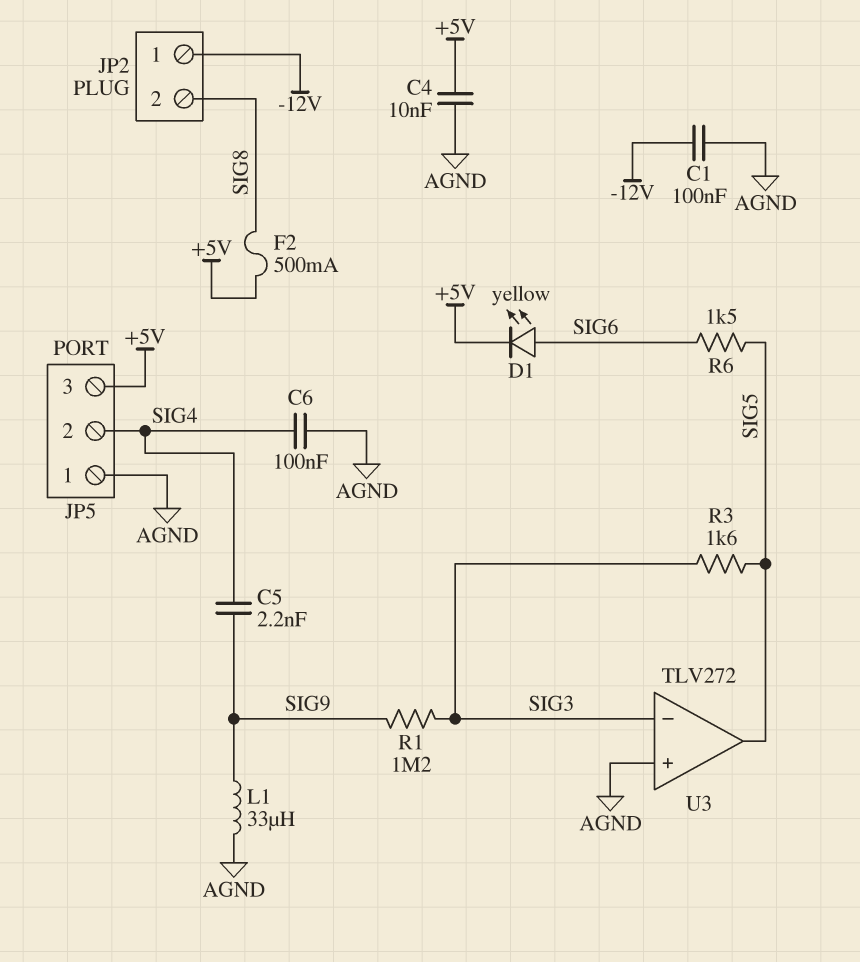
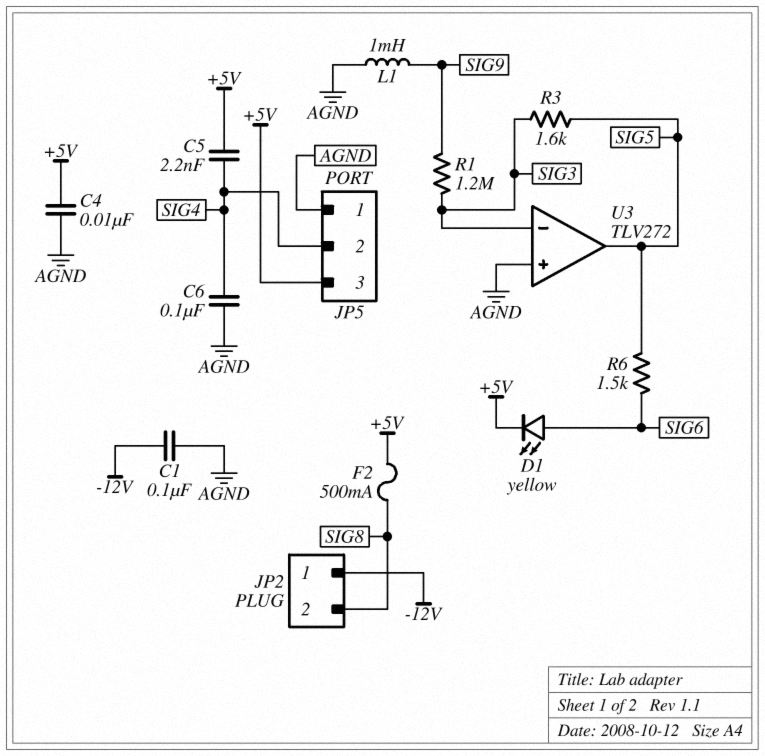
C5: 2.2nF (SIG4, SIG9) -> 2.2nF (+5V, SIG4)
L1: 33uH (AGND, SIG9) -> 1mH (AGND, SIG9)

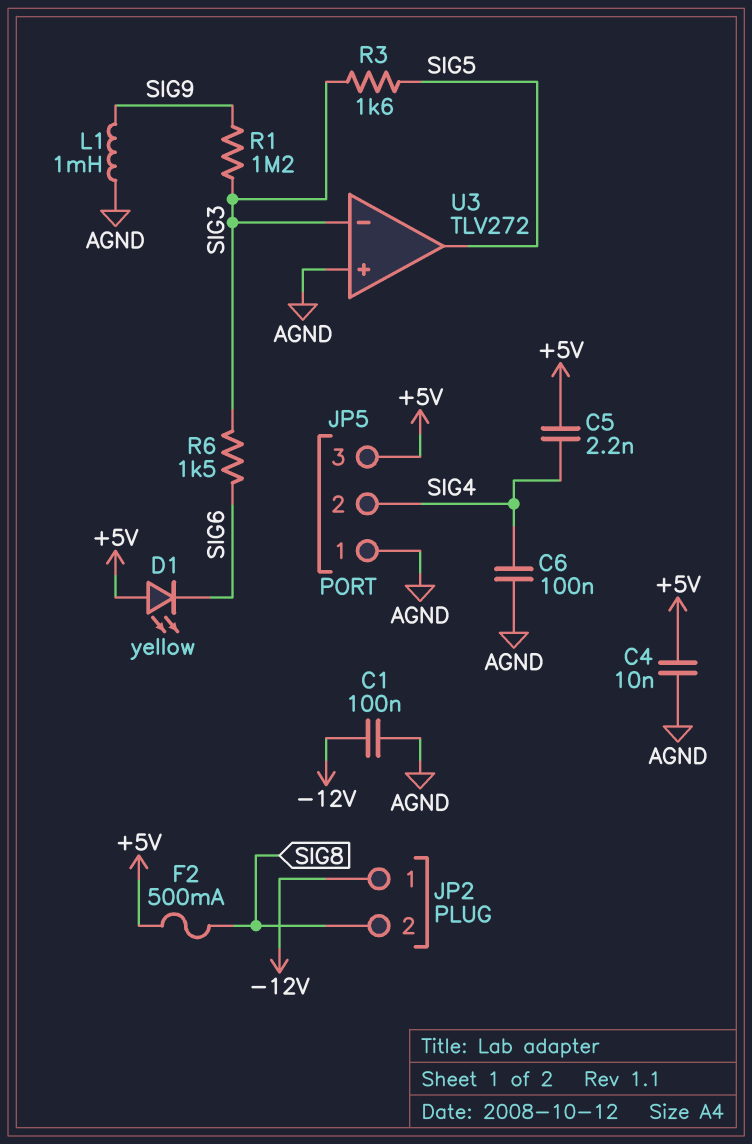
D1: LED yellow (A SIG6, K +5V) -> LED yellow (A +5V, K SIG6)
R6: 1.5k (SIG5, SIG6) -> 1.5k (SIG3, SIG6)

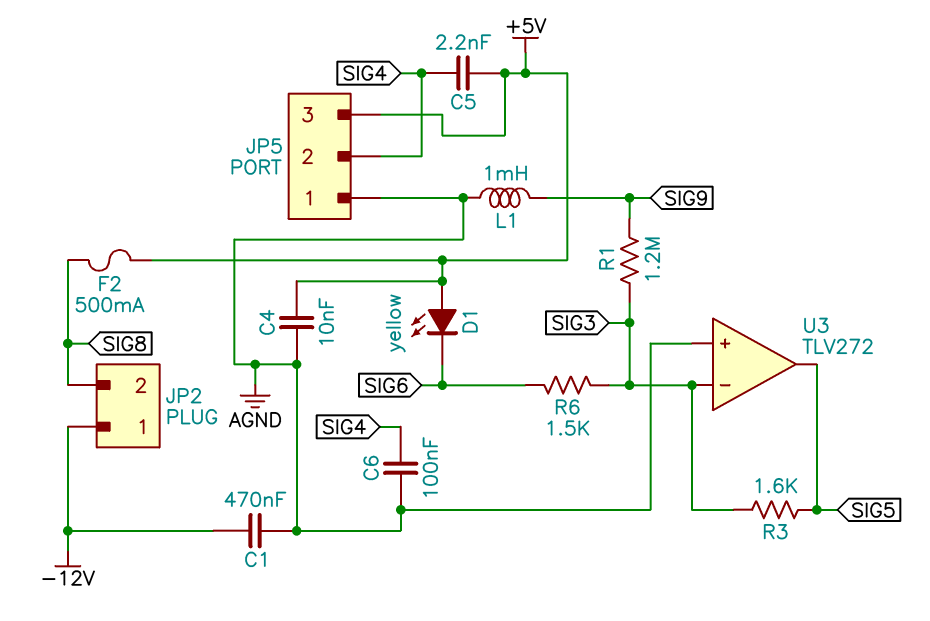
C1: 100nF (-12V, AGND) -> 470nF (-12V, AGND)

